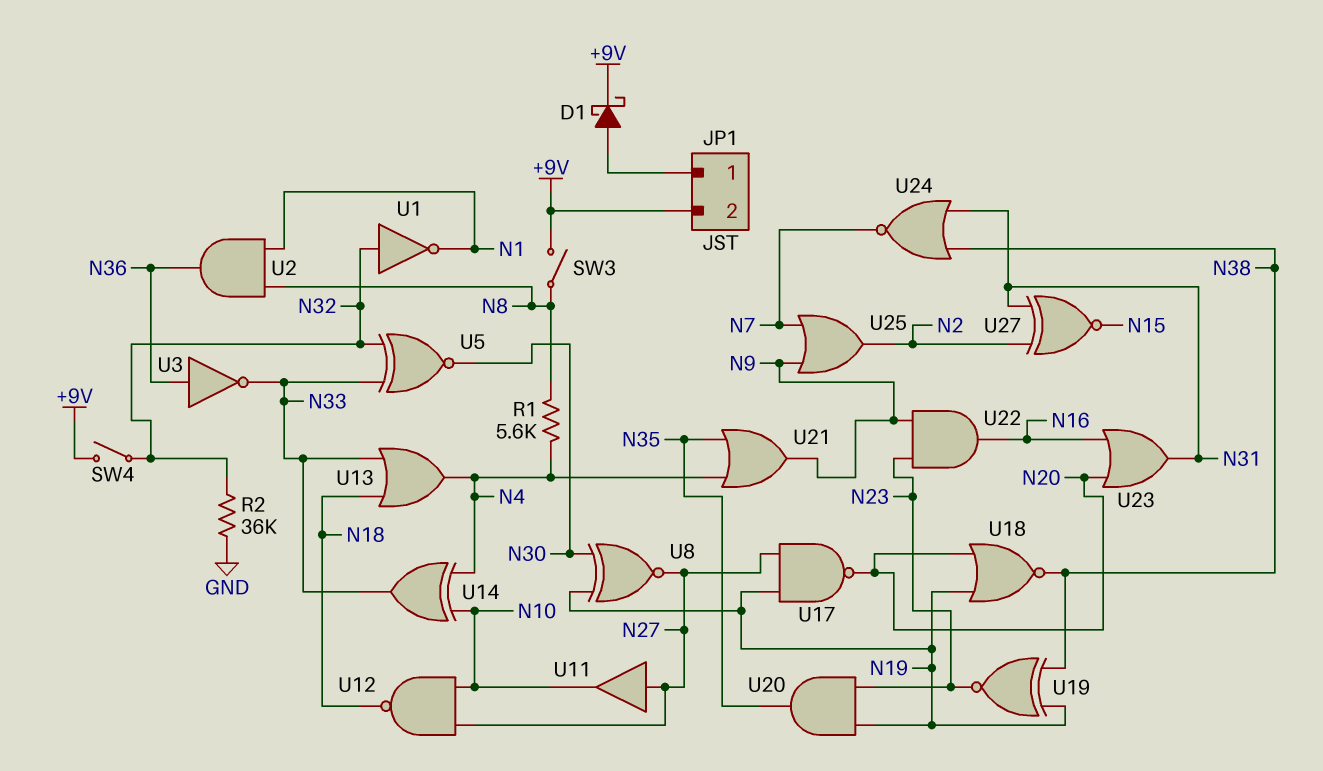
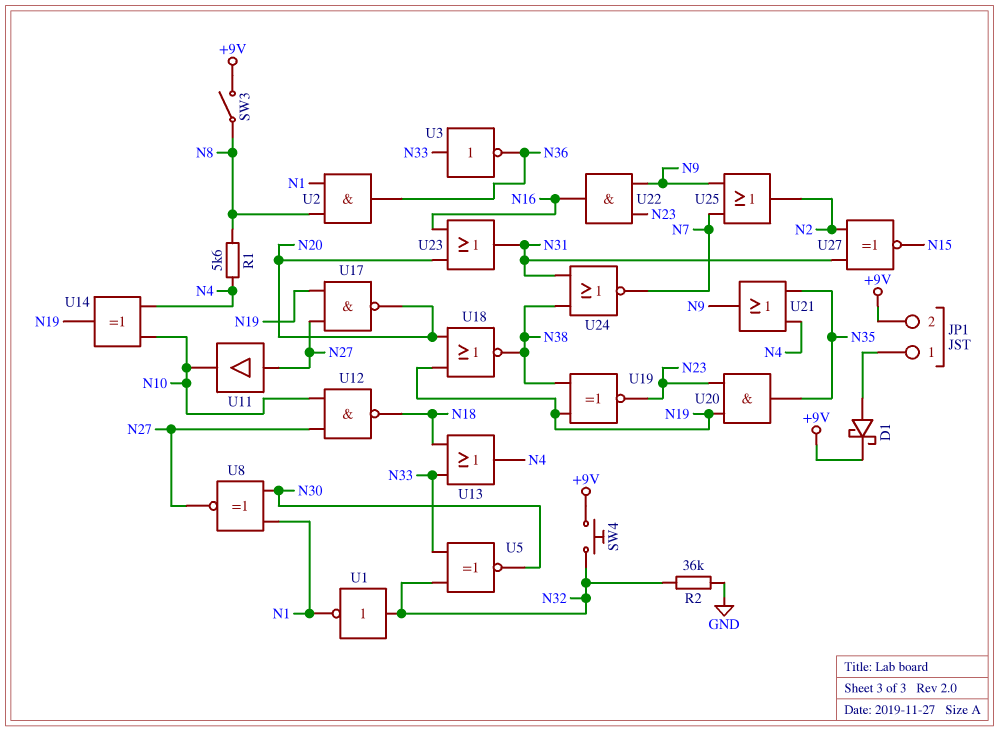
SW4: switch (+9V, N32) -> button (+9V, N32)
U3: NOT (in N36, out N33) -> NOT (in N33, out N36)
U8: XNOR (in N19, in N30, out N27) -> XNOR (in N1, in N30, out N27)
U14: XOR (in N4, in N10, out N33) -> XOR (in N4, in N10, out N19)

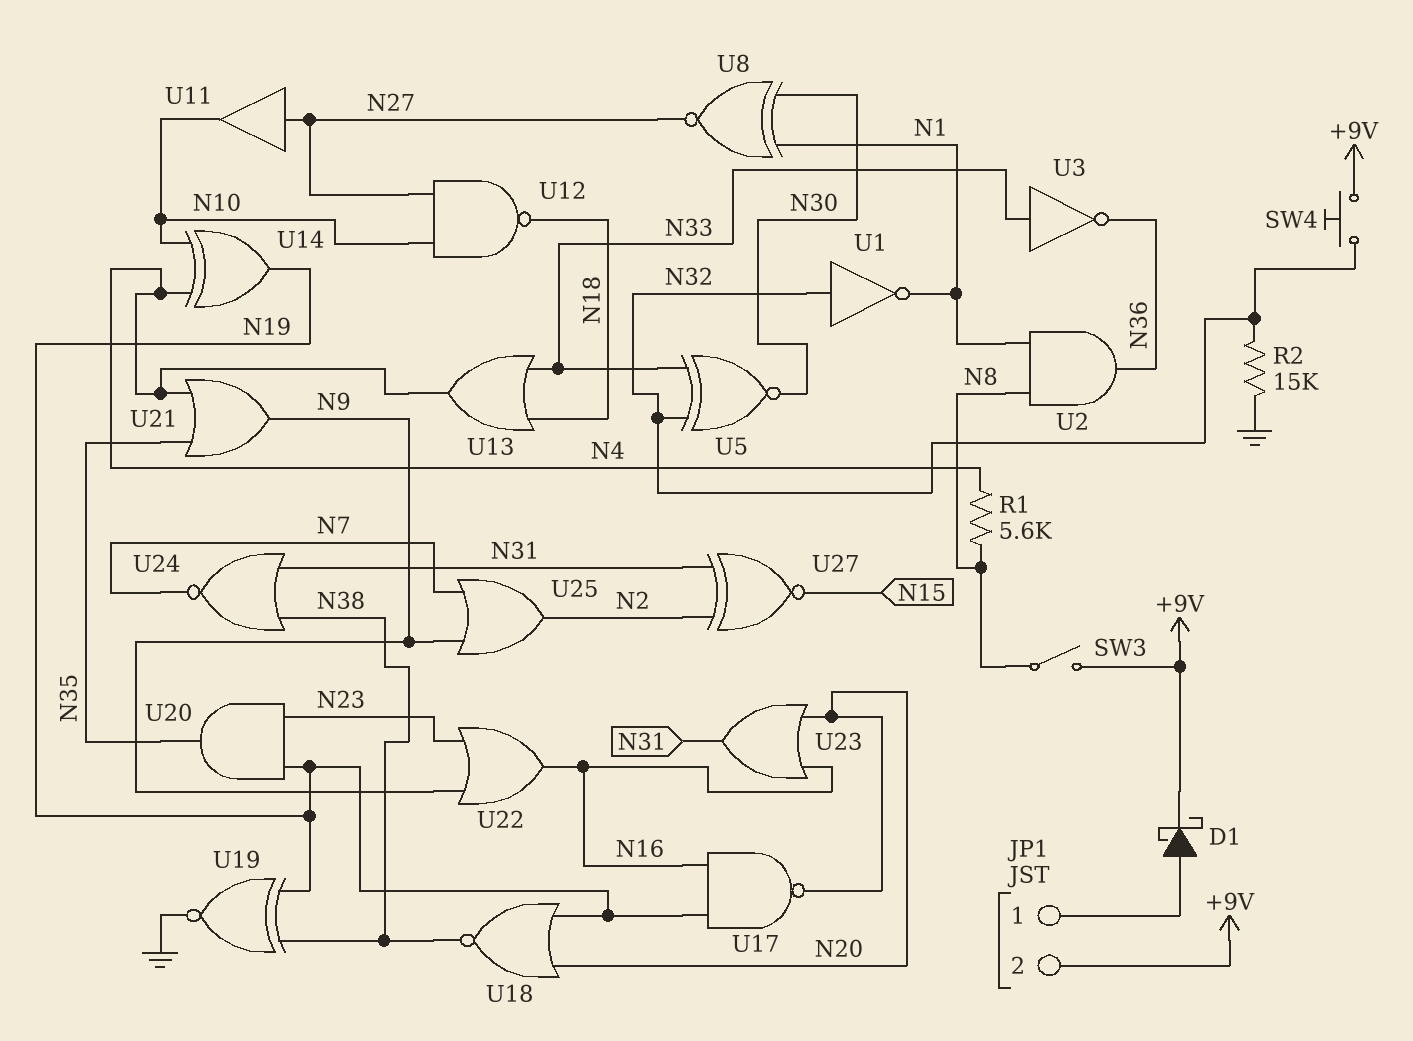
R2: 36k (GND, N32) -> 15k (GND, N32)
U17: NAND (in N19, in N27, out N20) -> NAND (in N16, in N19, out N20)
U19: XNOR (in N19, in N38, out N23) -> XNOR (in N19, in N38, out GND)
U22: AND (in N9, in N23, out N16) -> OR (in N9, in N23, out N16)

